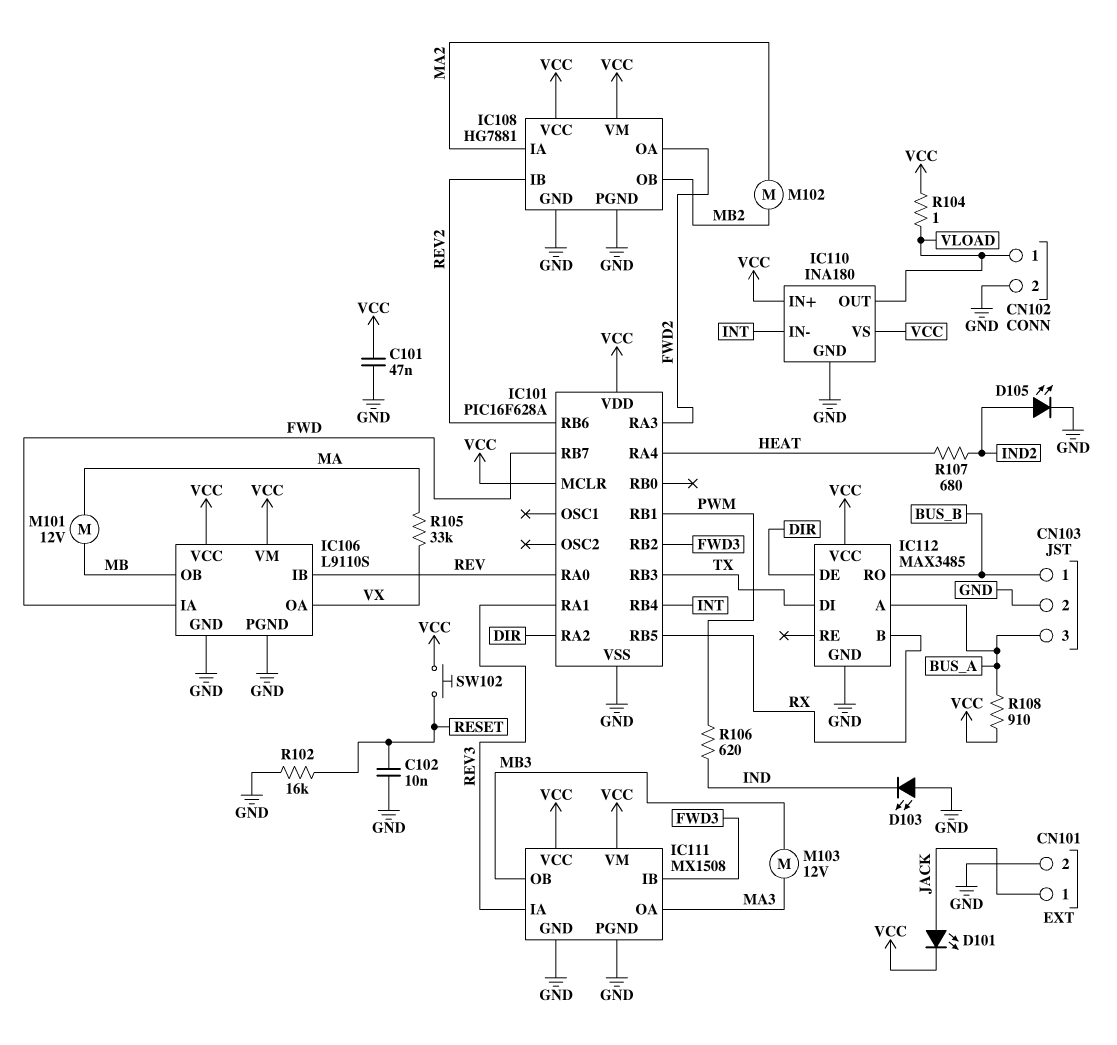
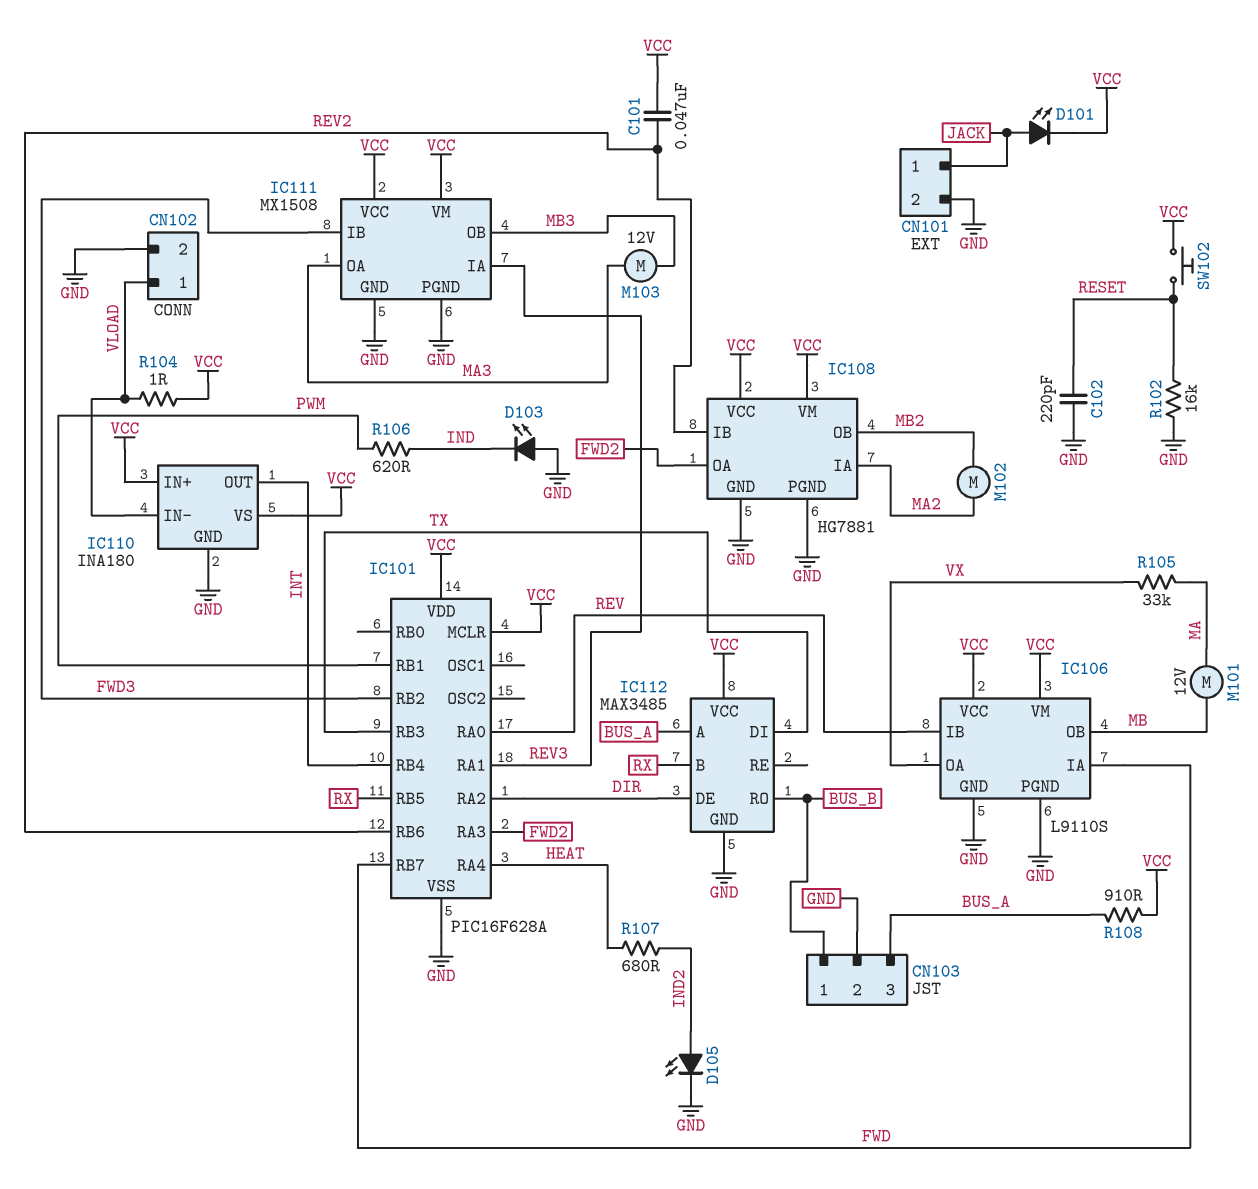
C101: 47nF (GND, VCC) -> 47nF (REV2, VCC)
C102: 10nF (GND, RESET) -> 220pF (GND, RESET)
IC110 pin IN-: INT -> VLOAD
IC110 pin OUT: VLOAD -> INT

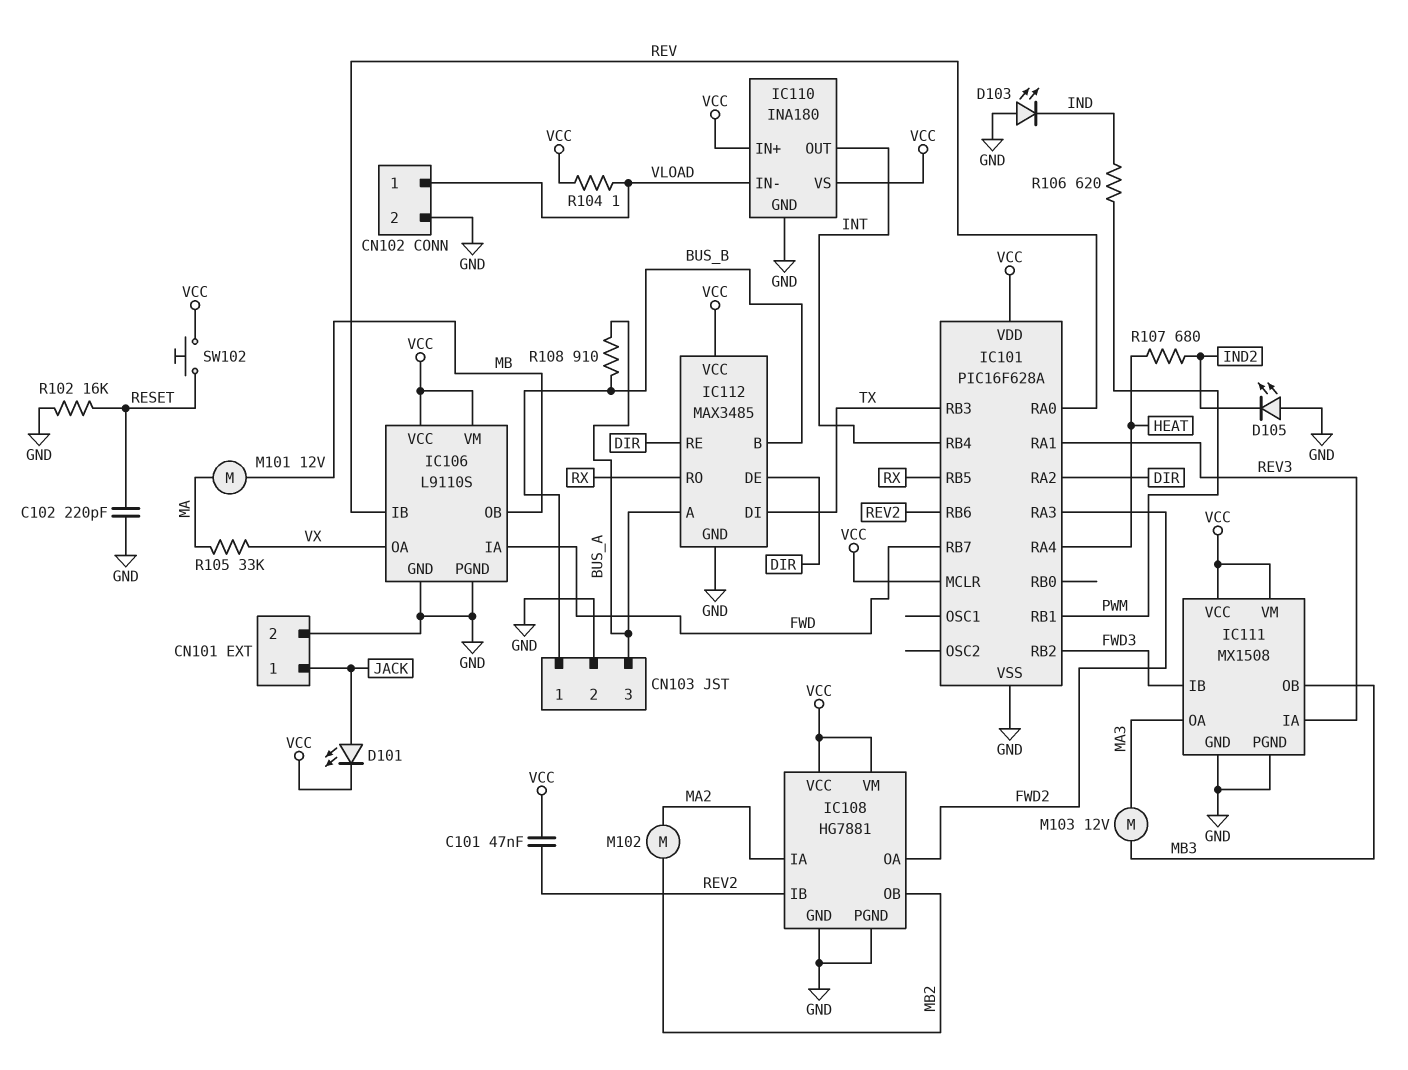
D105: LED (A IND2, K GND) -> LED (A GND, K IND2)
IC112 pin B: RX -> BUS_B
IC112 pin RE: none -> DIR
IC112 pin RO: BUS_B -> RX
R108: 910 (BUS_A, VCC) -> 910 (BUS_A, BUS_B)

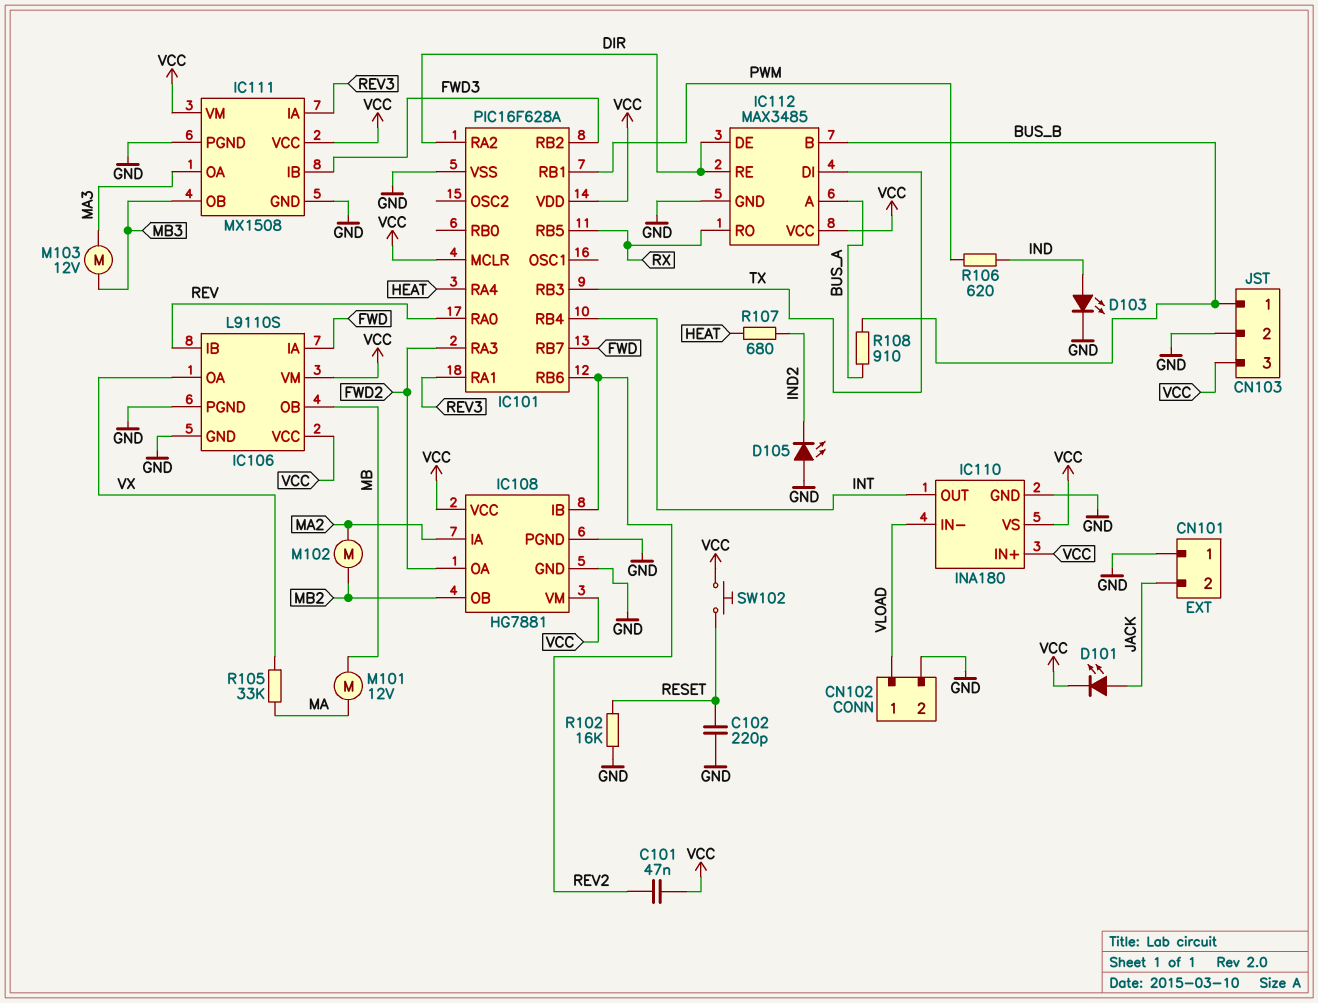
CN101 pin 1: JACK -> GND
CN101 pin 2: GND -> JACK
CN103 pin 3: BUS_A -> VCC
D103: LED (A GND, K IND) -> LED (A IND, K GND)
R104: 1 (VCC, VLOAD) -> none

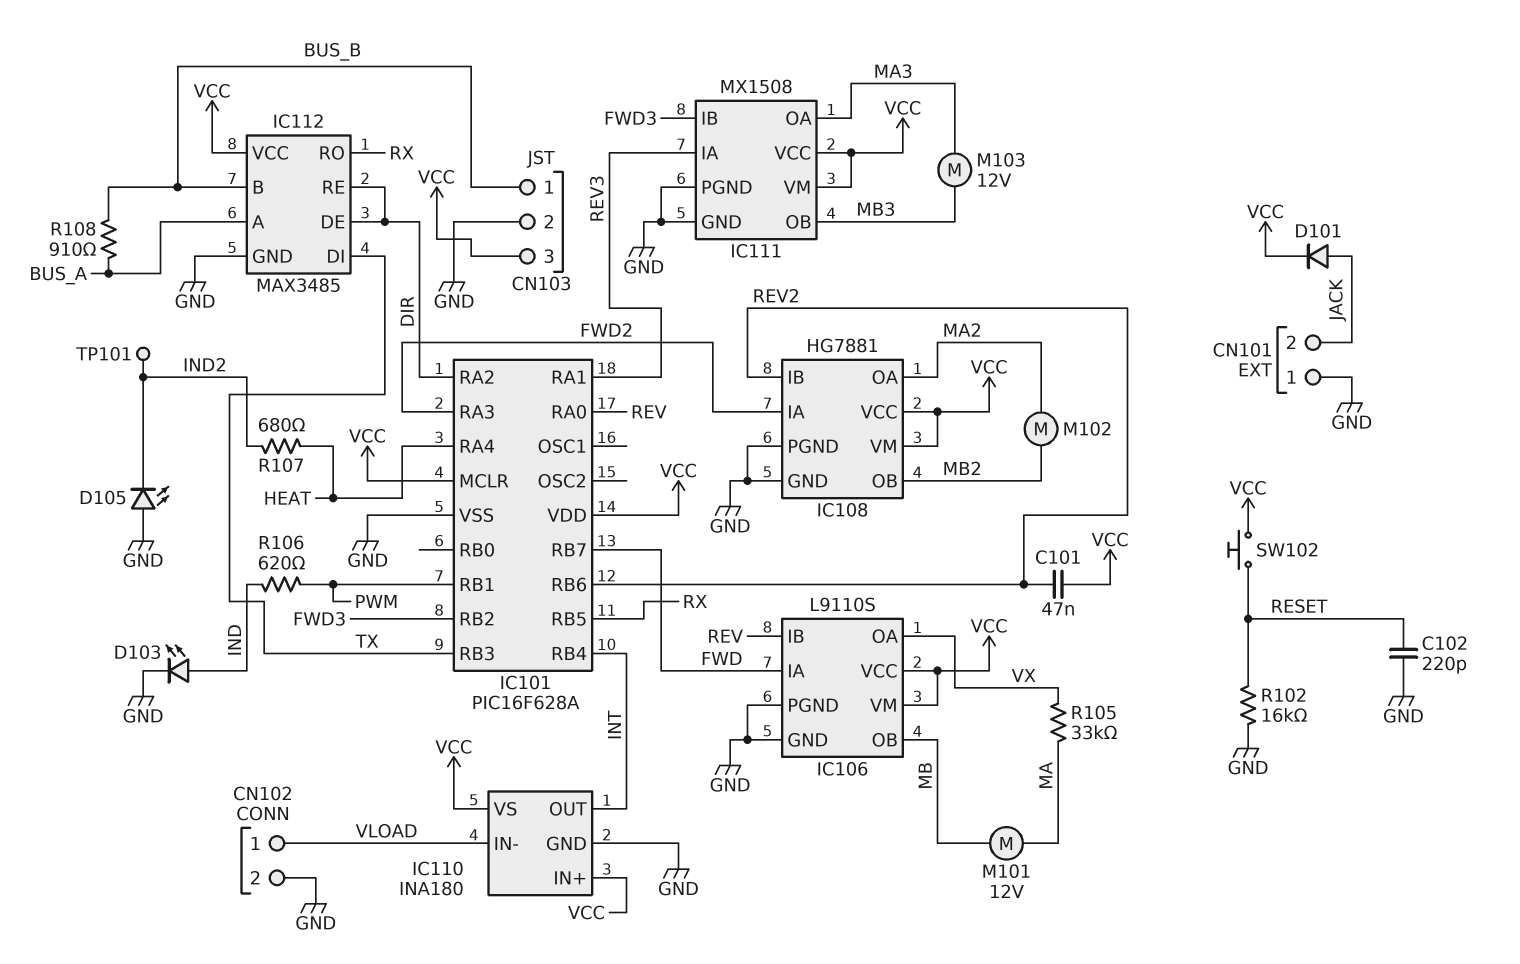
D101: LED (A JACK, K VCC) -> diode (A JACK, K VCC)
IC108 pin IA: MA2 -> FWD2
IC108 pin OA: FWD2 -> MA2
TP101: none -> test point (IND2)

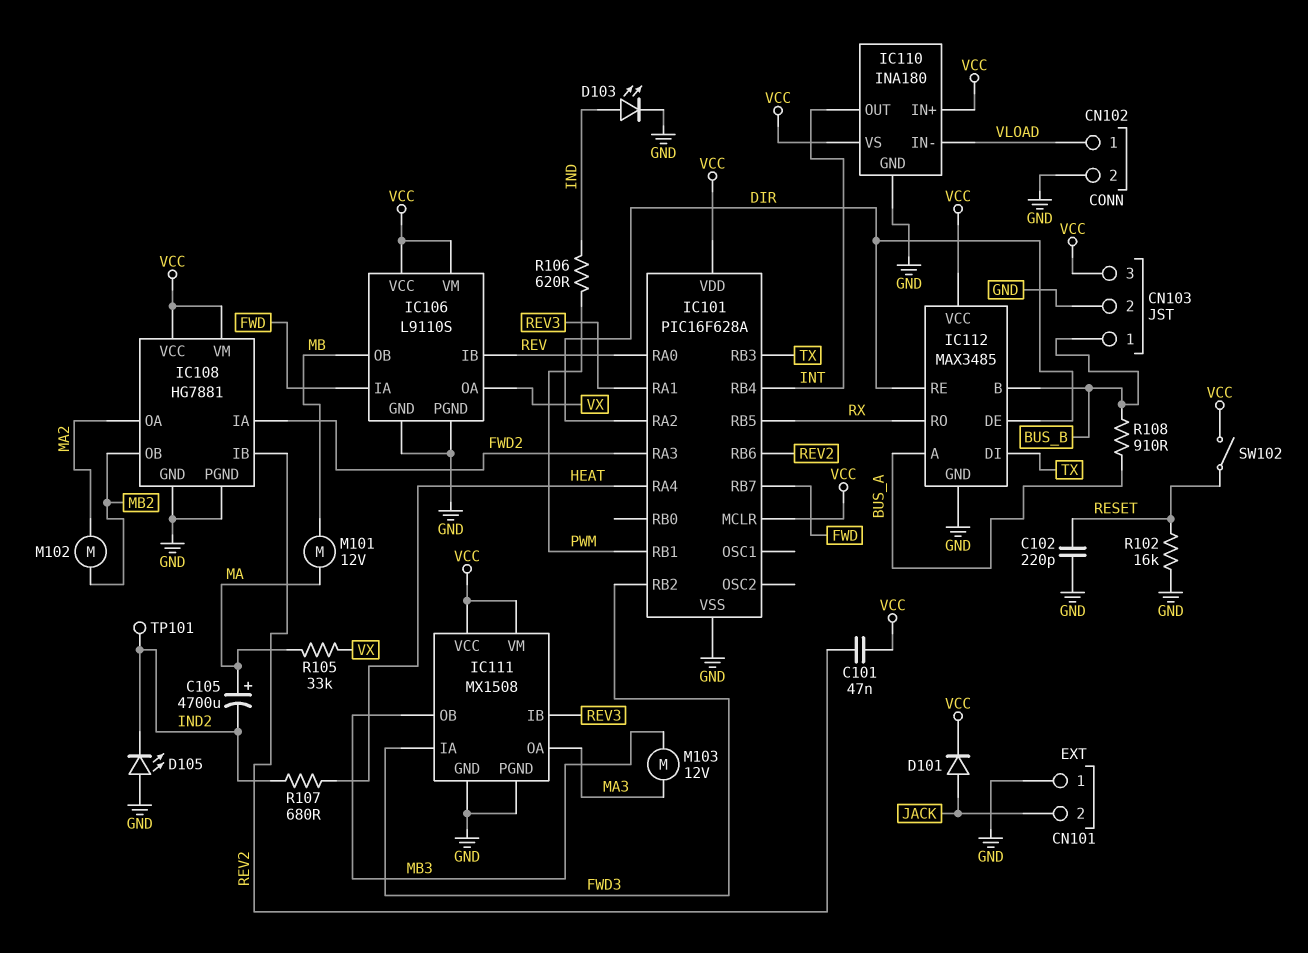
C105: none -> 4700uF (plus MA, minus IND2)
IC111 pin IA: REV3 -> FWD3
IC111 pin IB: FWD3 -> REV3
SW102: button (RESET, VCC) -> switch (RESET, VCC)

